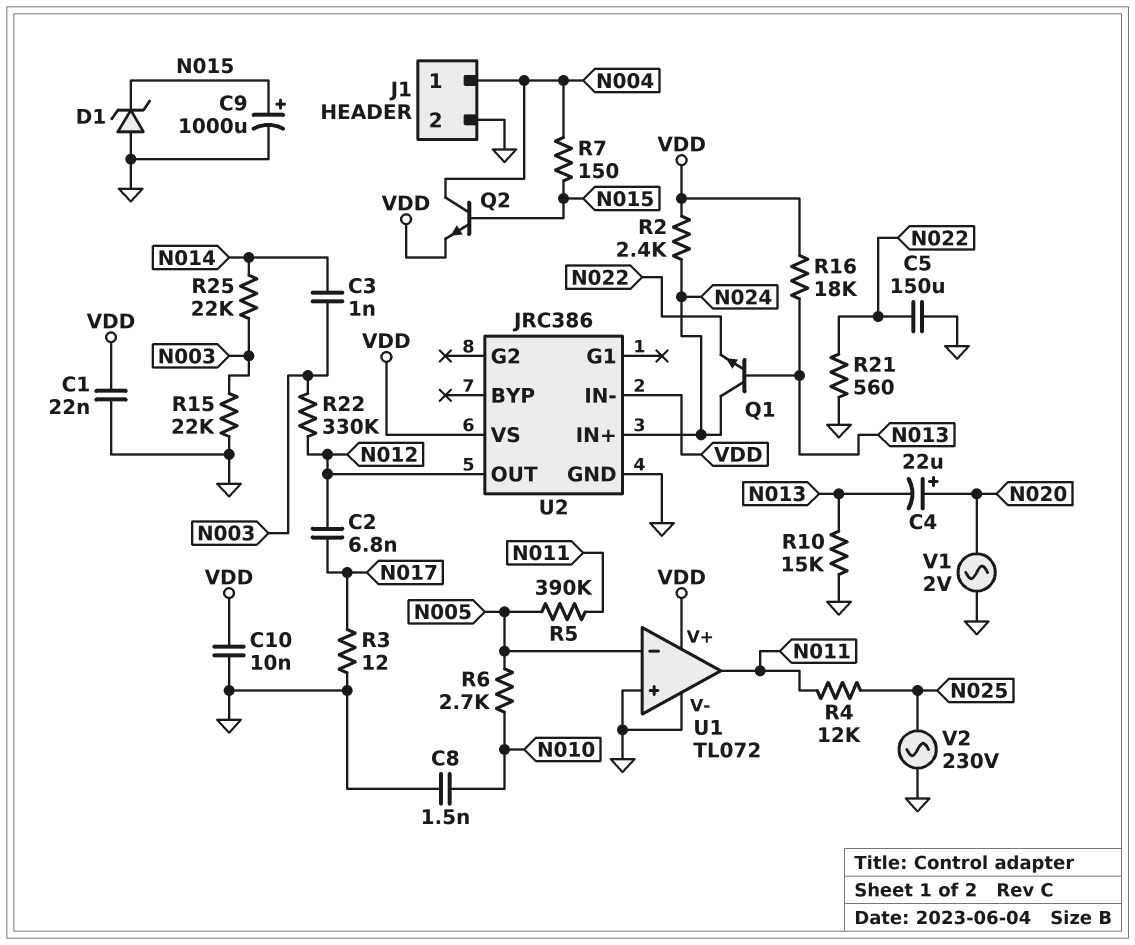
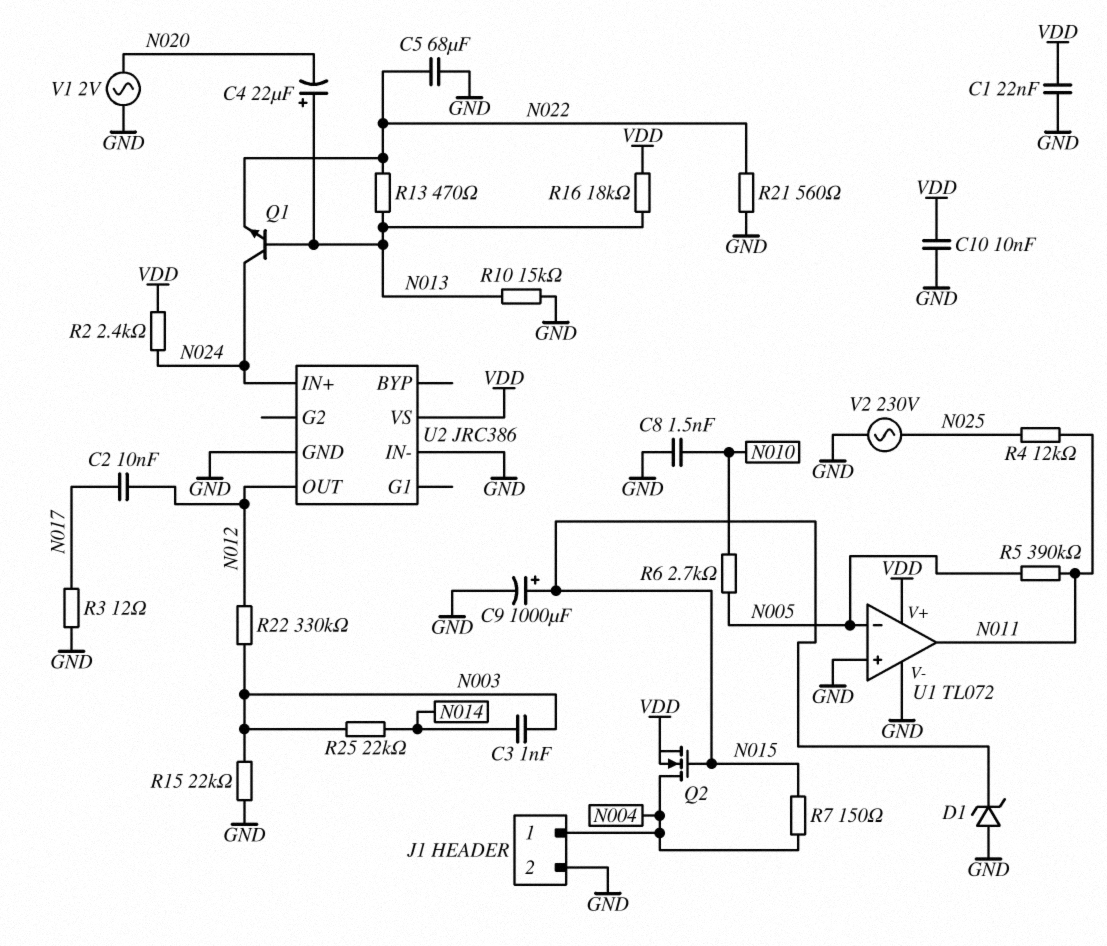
C2: 6.8nF (N012, N017) -> 10nF (N012, N017)
C4: 22uF (plus N020, minus N013) -> 22uF (plus N013, minus N020)
C5: 150uF (GND, N022) -> 68uF (GND, N022)
Q2: NPN (B N015, C N004, E VDD) -> NMOS (G N015, D N004, S VDD)
R13: none -> 470 (N013, N022)
U2 pin IN-: VDD -> GND

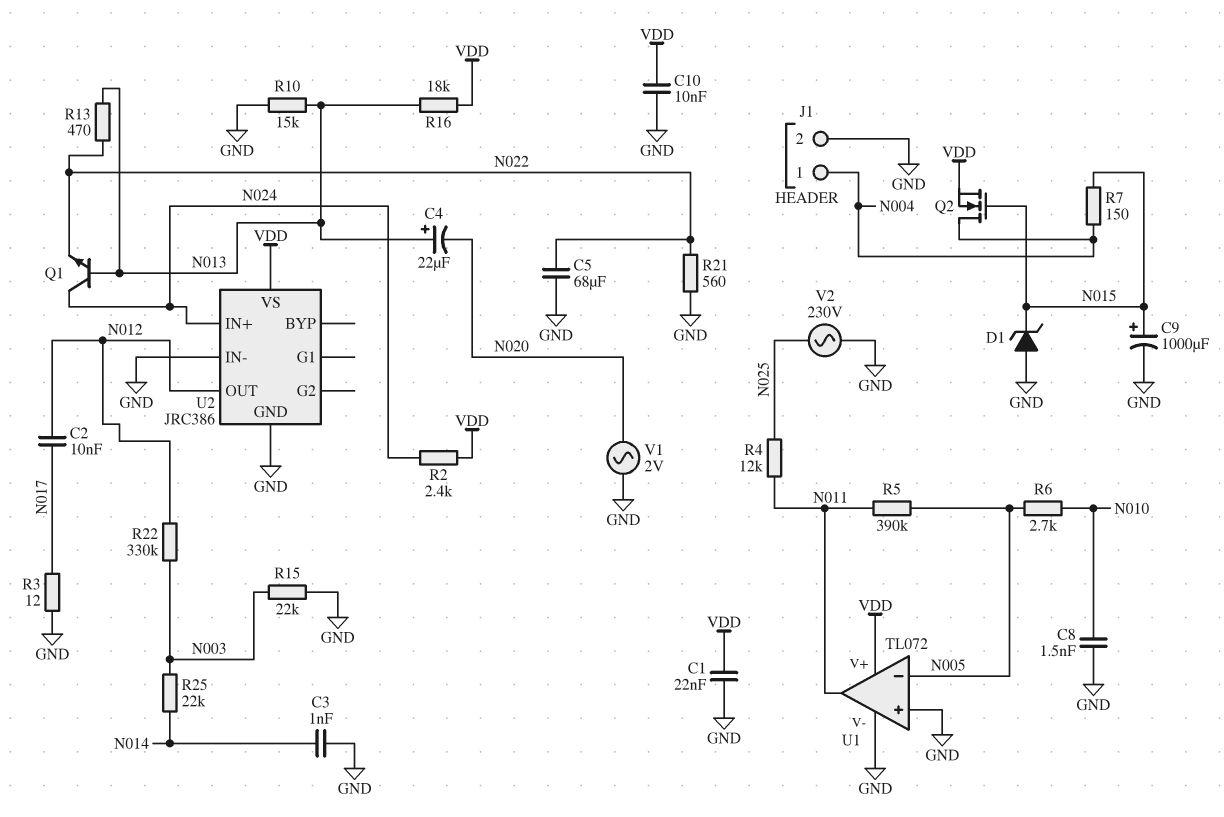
C3: 1nF (N003, N014) -> 1nF (GND, N014)

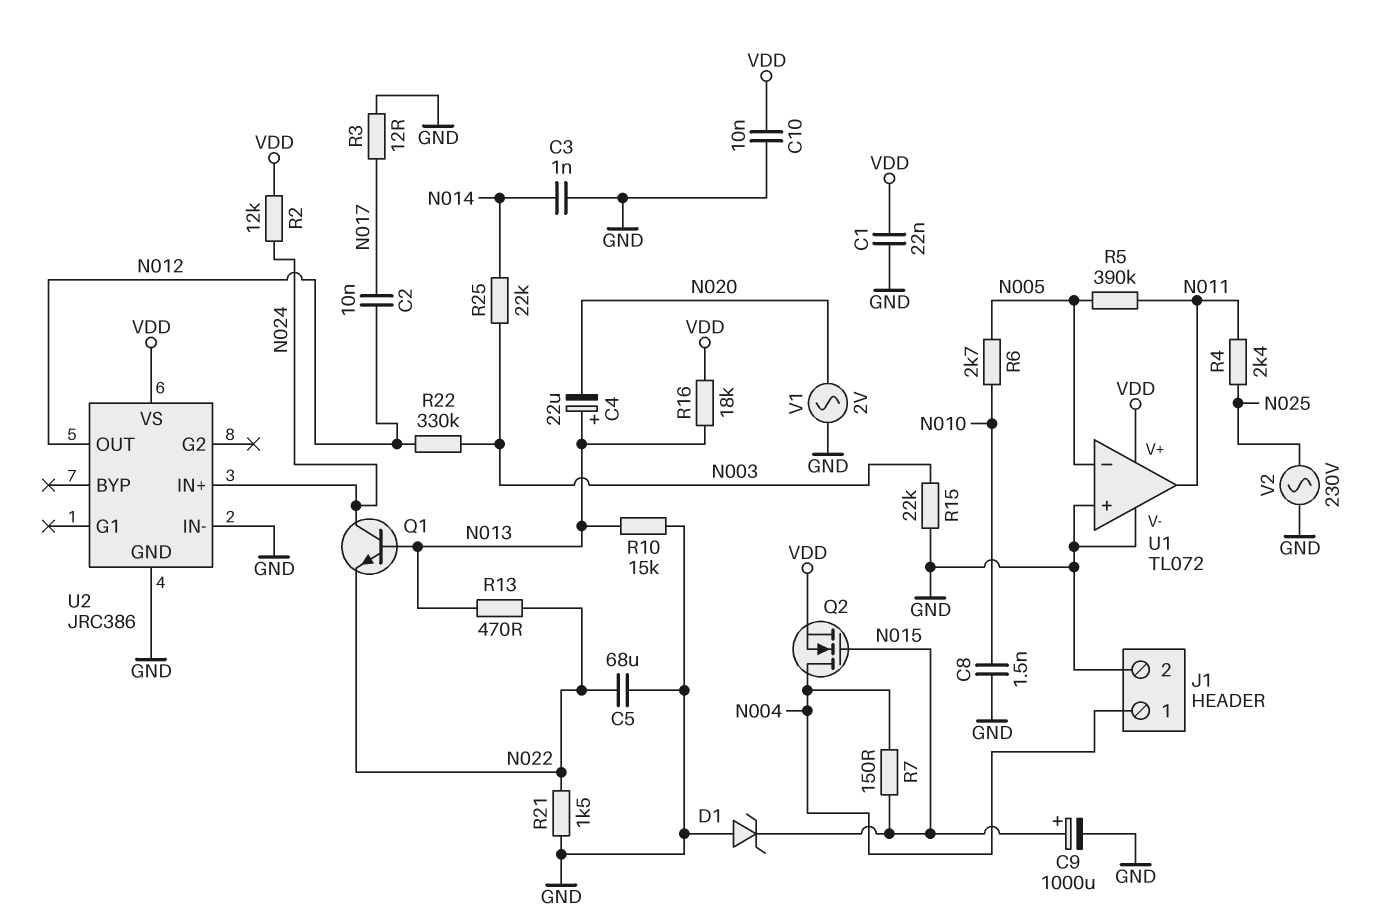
R2: 2.4k (N024, VDD) -> 12k (N024, VDD)
R4: 12k (N011, N025) -> 2.4k (N011, N025)
R21: 560 (GND, N022) -> 1.5k (GND, N022)

